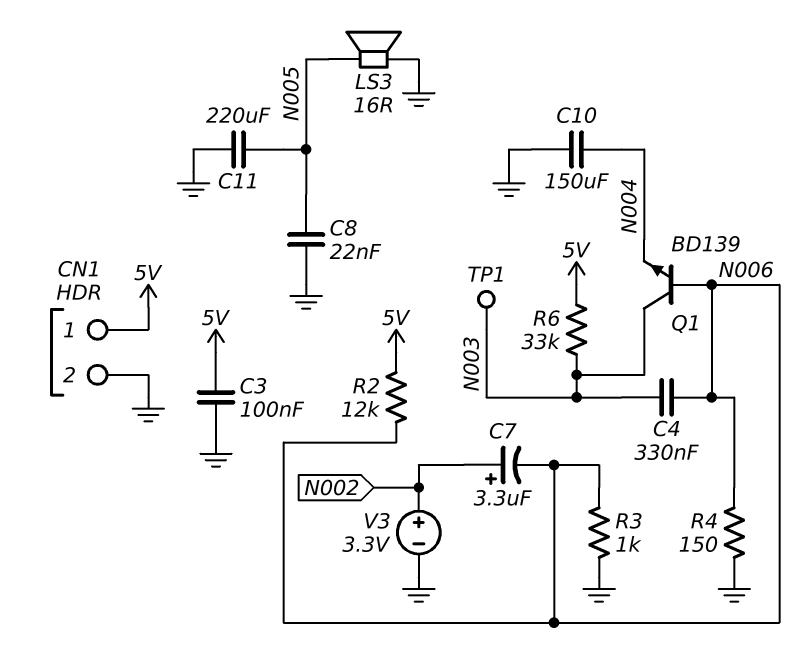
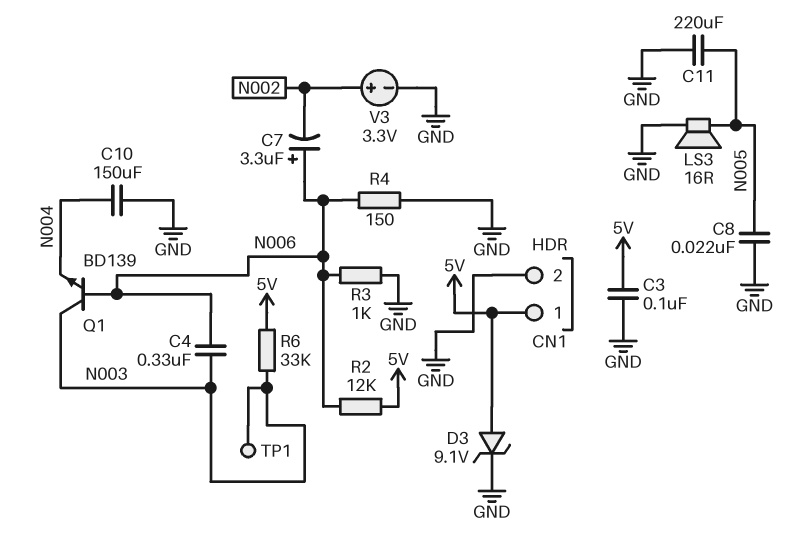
C7: 3.3uF (plus N002, minus N006) -> 3.3uF (plus N006, minus N002)
D3: none -> zener 9.1V (A 5V, K GND)

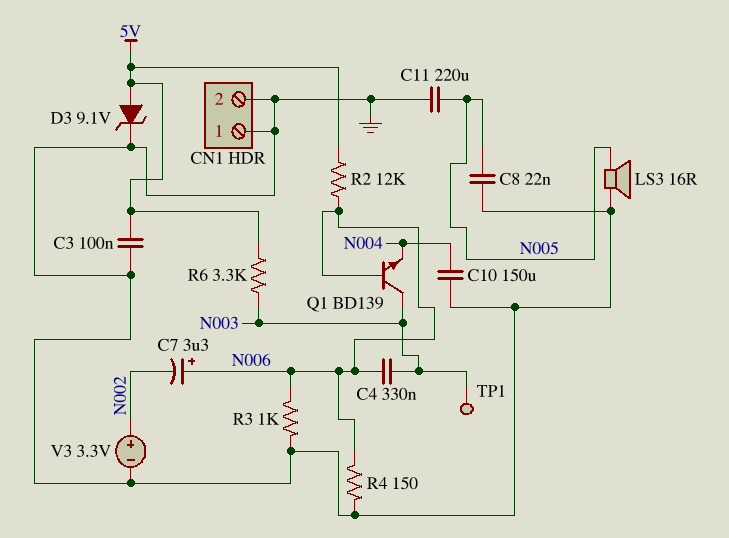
CN1 pin 1: 5V -> GND
R6: 33k (5V, N003) -> 3.3k (5V, N003)

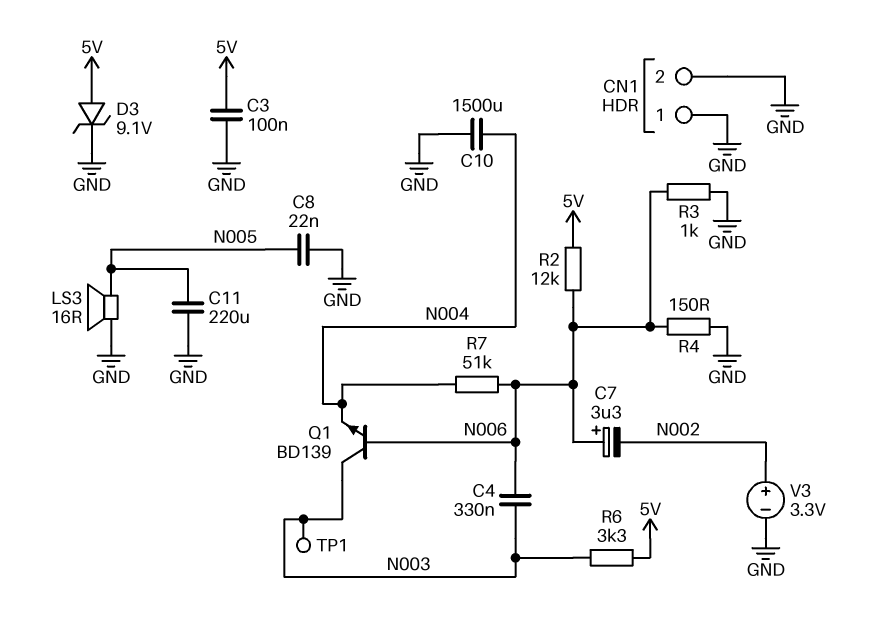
C10: 150uF (GND, N004) -> 1500uF (GND, N004)
R7: none -> 51k (N004, N006)

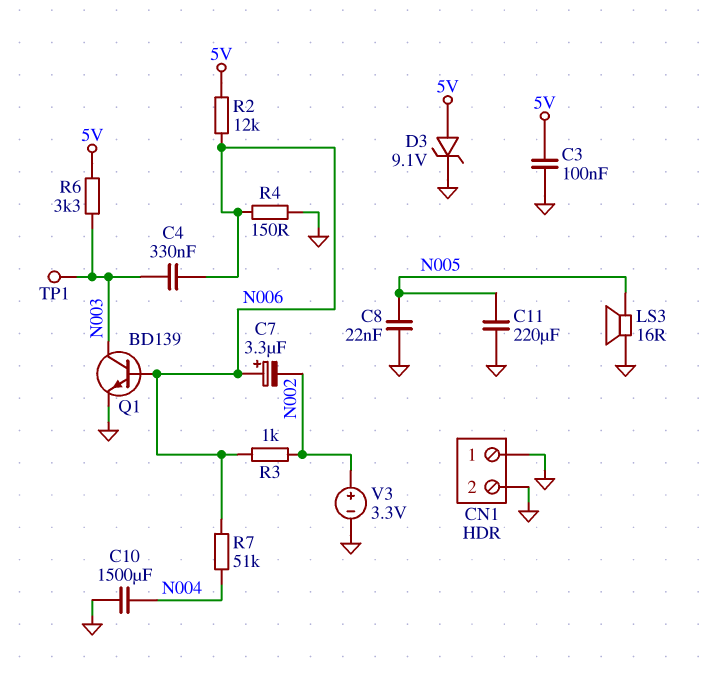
Q1: NPN BD139 (B N006, C N003, E N004) -> NPN BD139 (B N006, C N003, E GND)
R3: 1k (GND, N006) -> 1k (N002, N006)

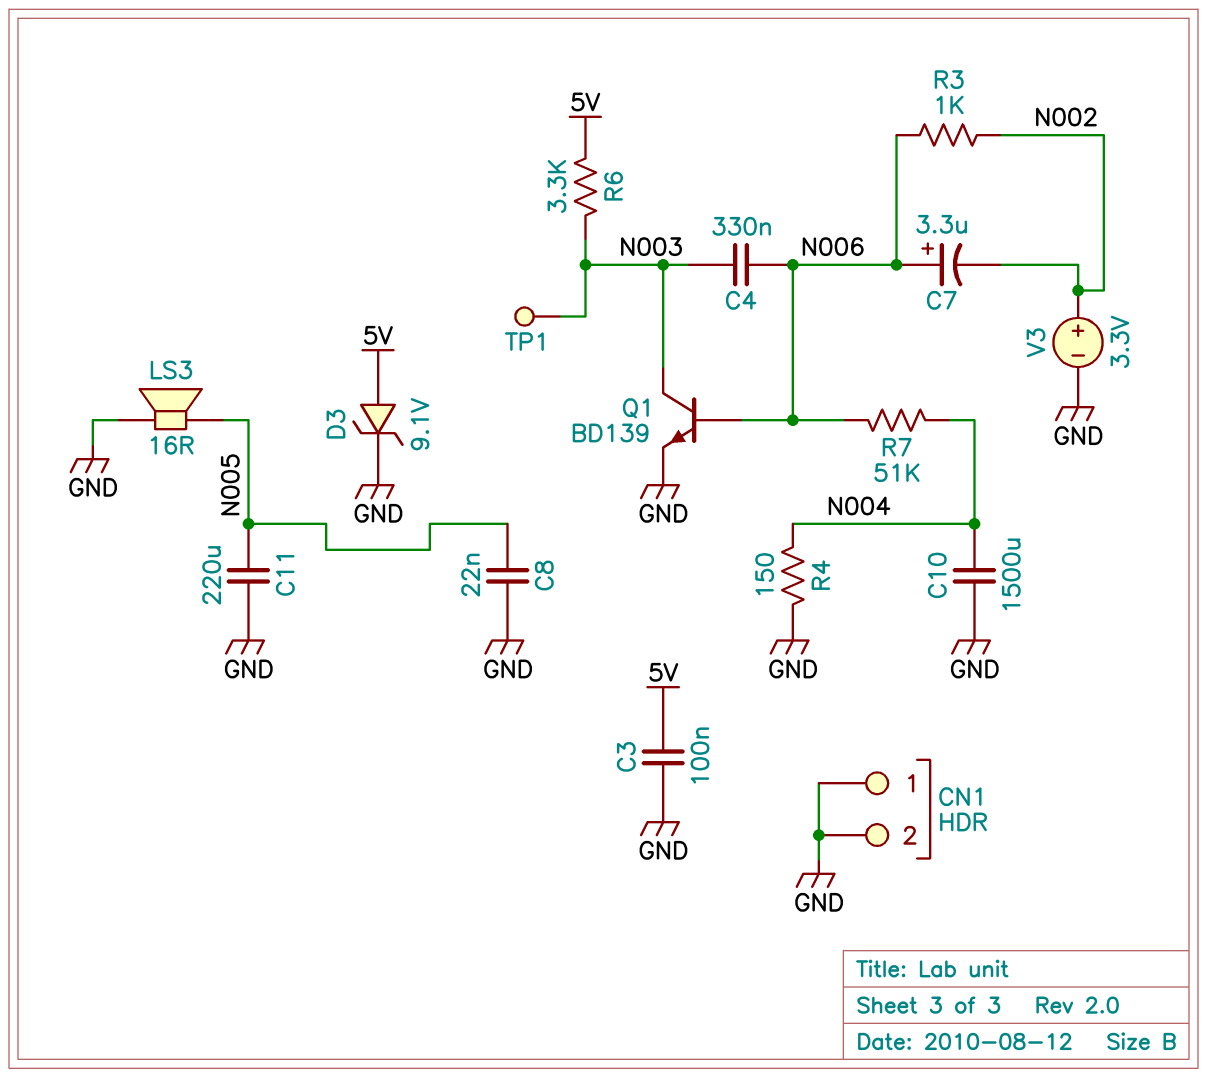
R2: 12k (5V, N006) -> none
R4: 150 (GND, N006) -> 150 (GND, N004)

